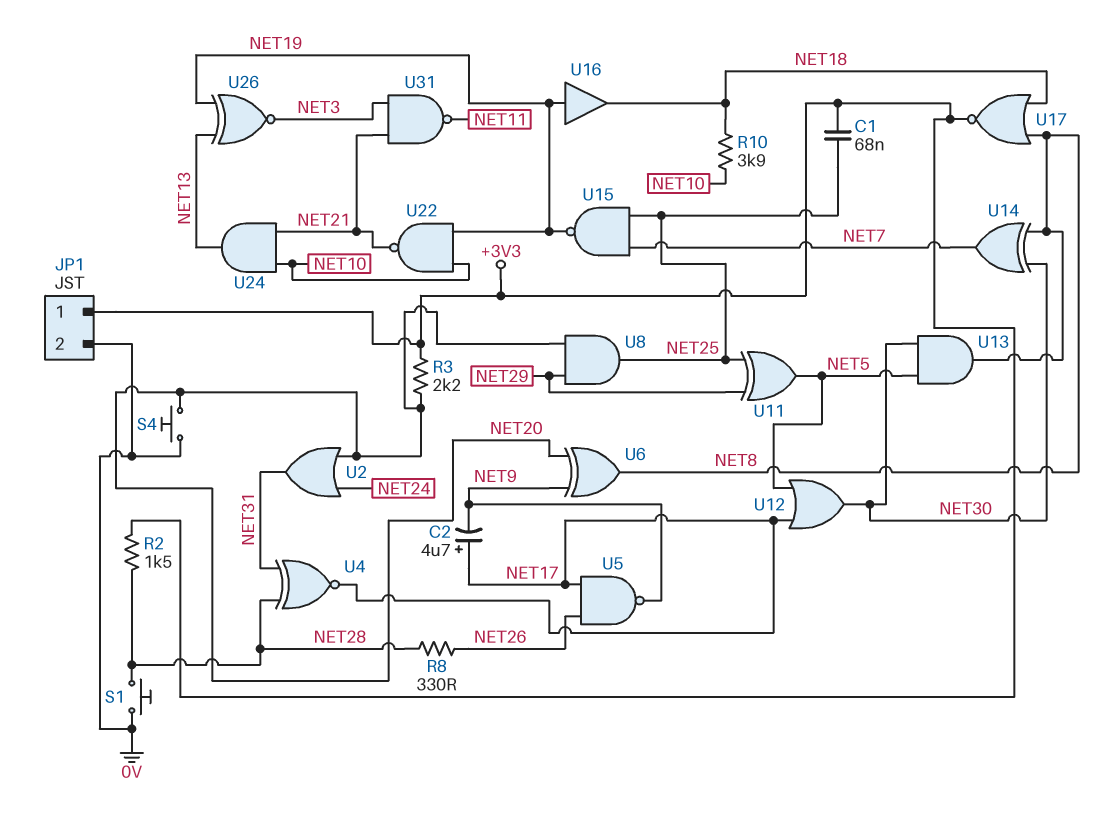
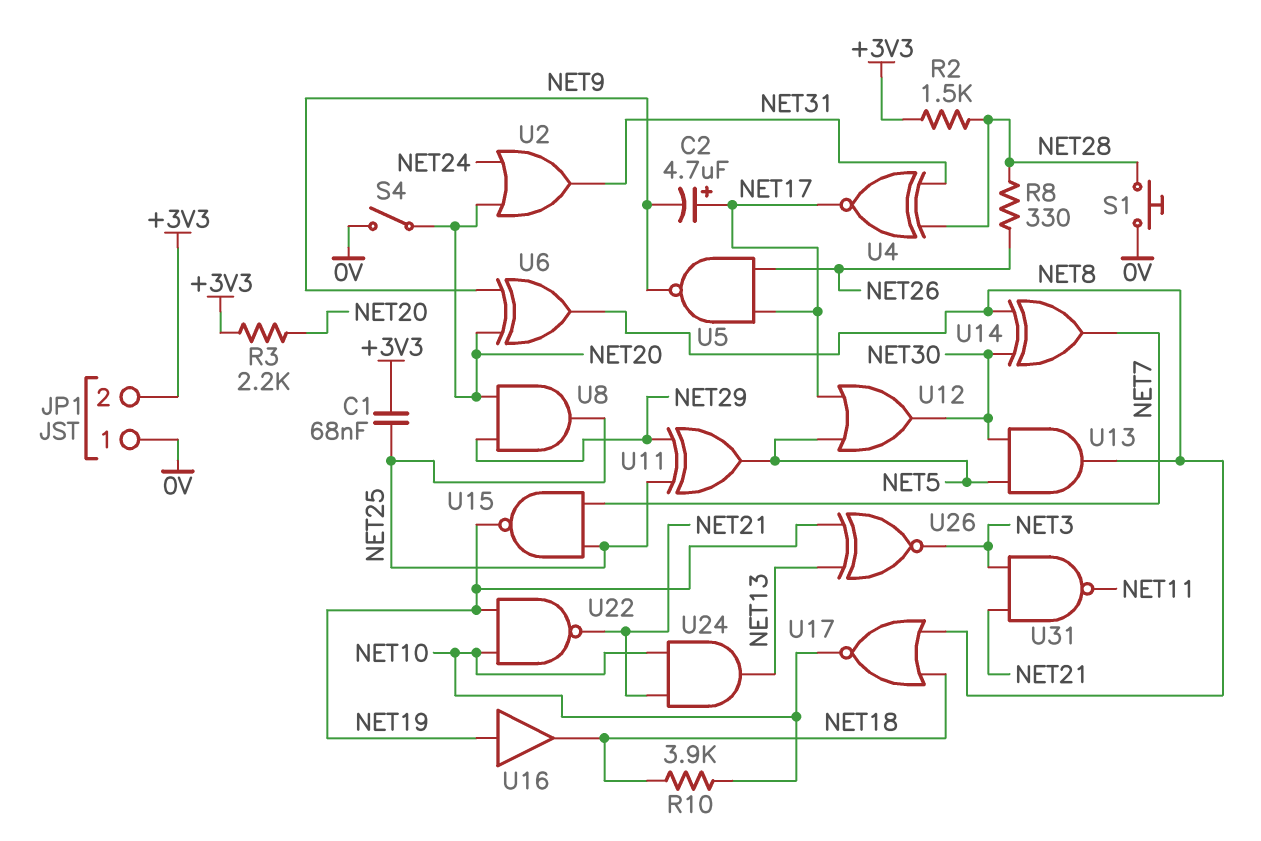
JP1 pin 1: +3V3 -> 0V
JP1 pin 2: 0V -> +3V3
S4: button (0V, NET20) -> switch (0V, NET20)
U17: NOR (in NET8, in NET18, out +3V3) -> NOR (in NET8, in NET18, out NET10)

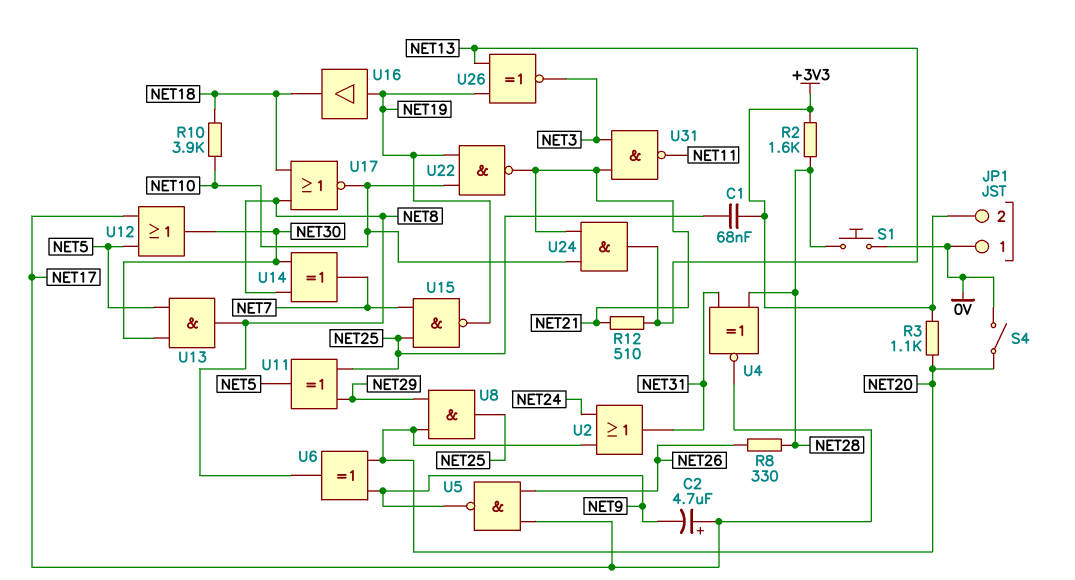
R2: 1.5k (+3V3, NET28) -> 1.6k (+3V3, NET28)
R3: 2.2k (+3V3, NET20) -> 1.1k (+3V3, NET20)
R12: none -> 510 (NET13, NET21)

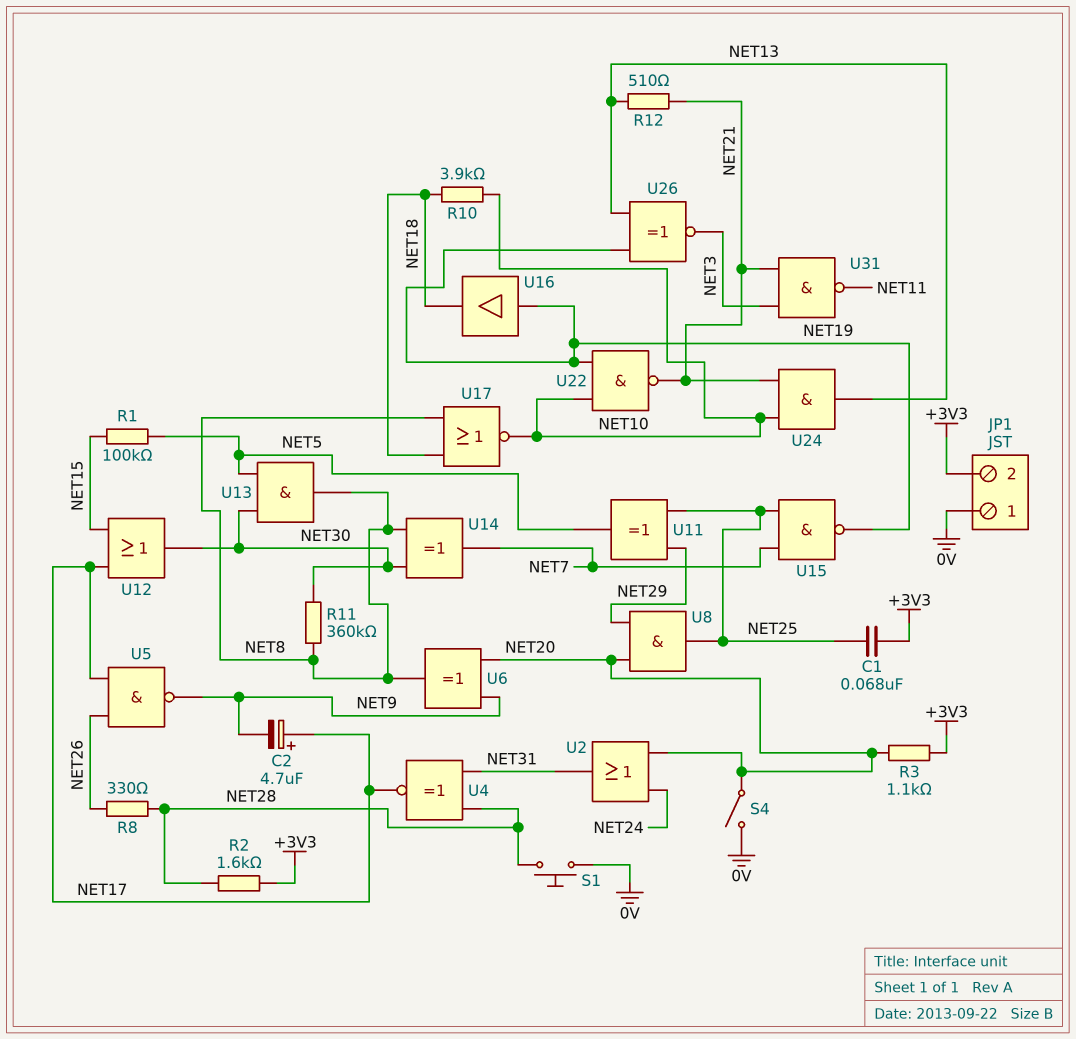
R1: none -> 100k (NET5, NET15)
R11: none -> 360k (NET8, NET30)
U12: OR (in NET5, in NET17, out NET30) -> OR (in NET15, in NET17, out NET30)

